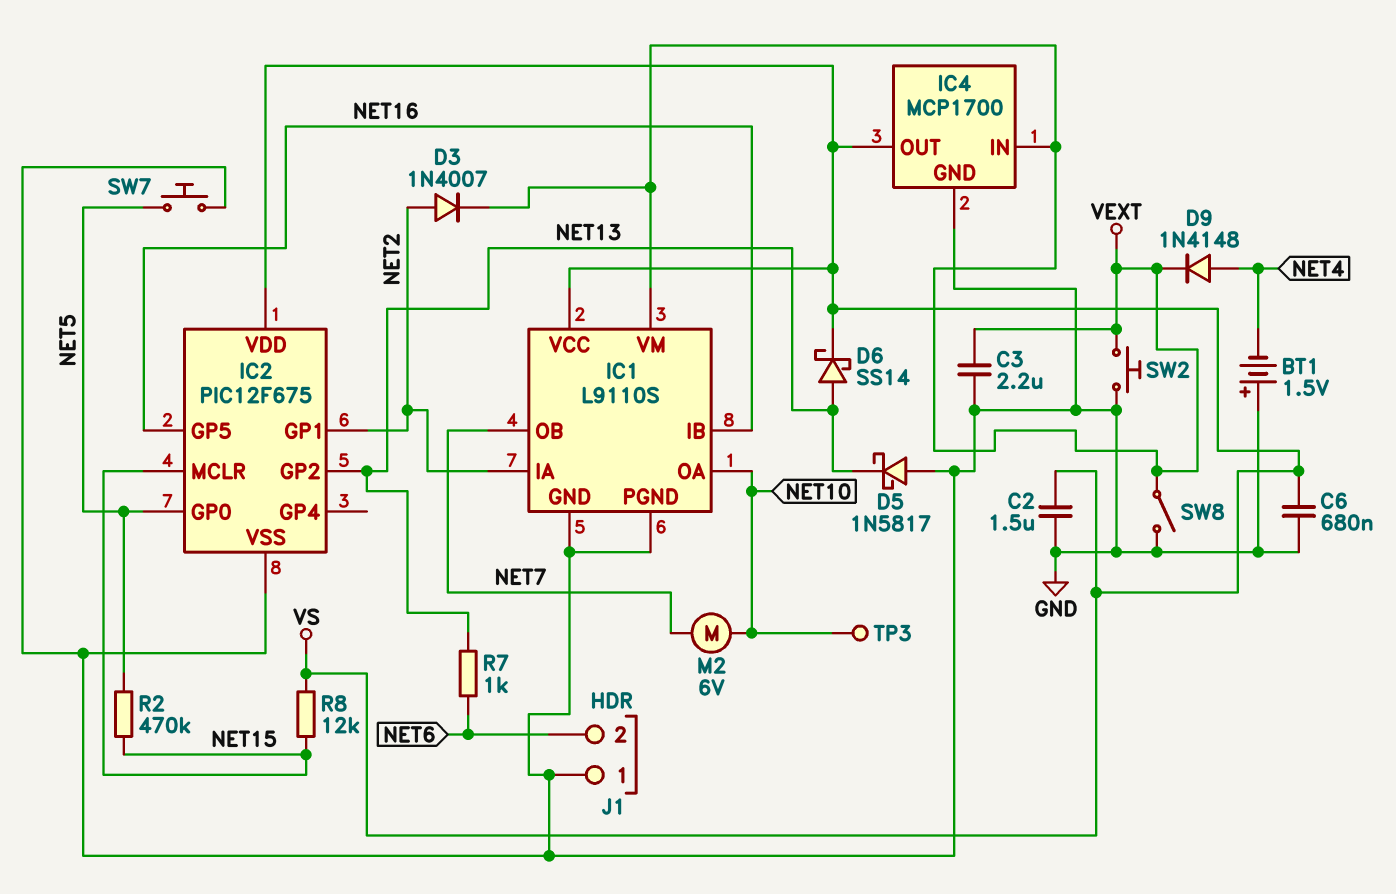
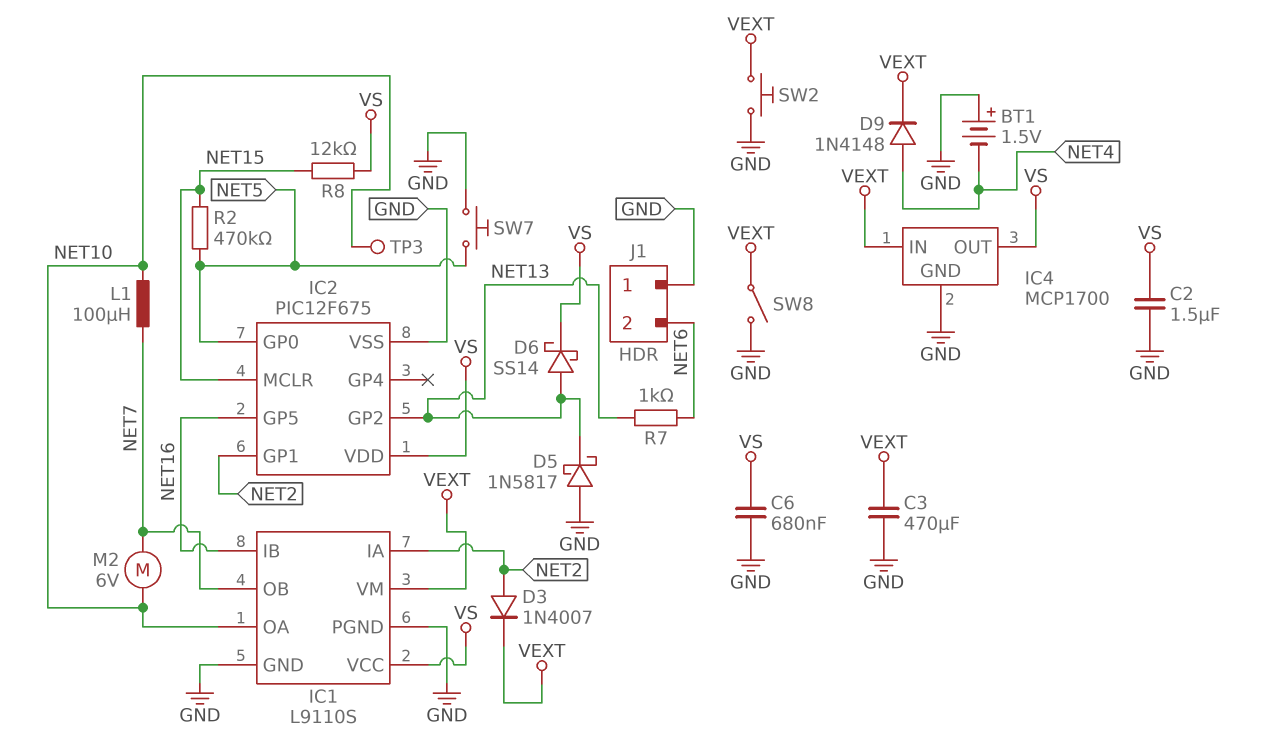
C3: 2.2uF (GND, VEXT) -> 470uF (GND, VEXT)
L1: none -> 100uH (NET7, NET10)

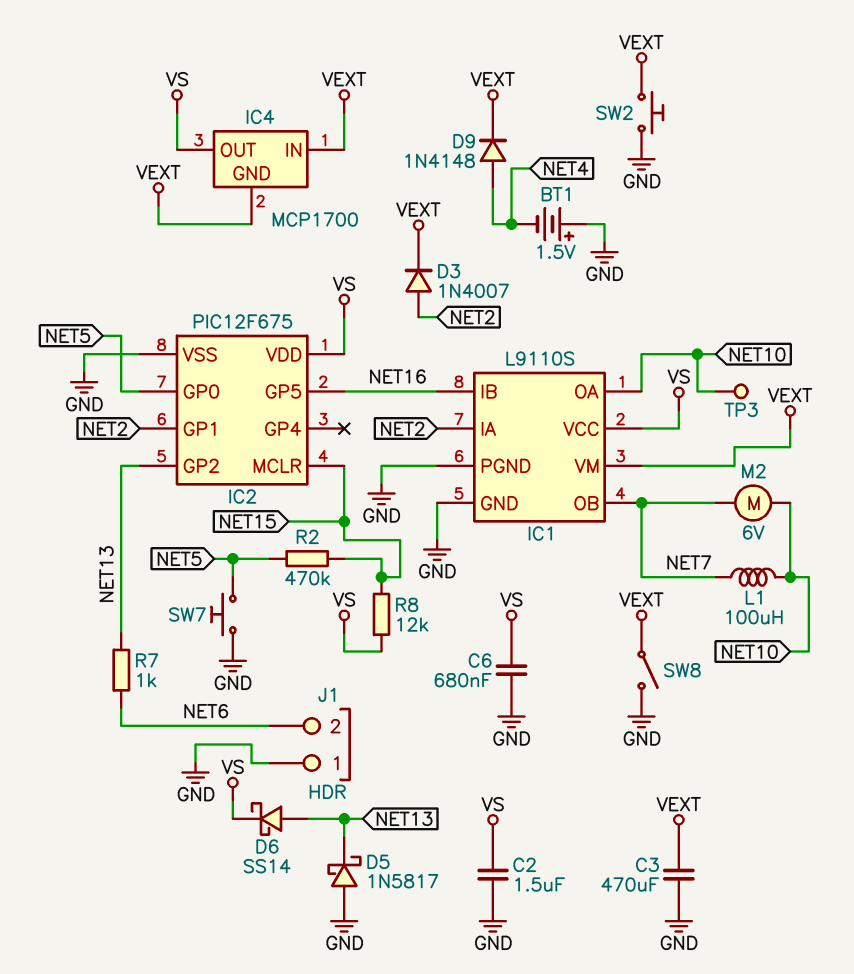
IC4 pin GND: GND -> VEXT

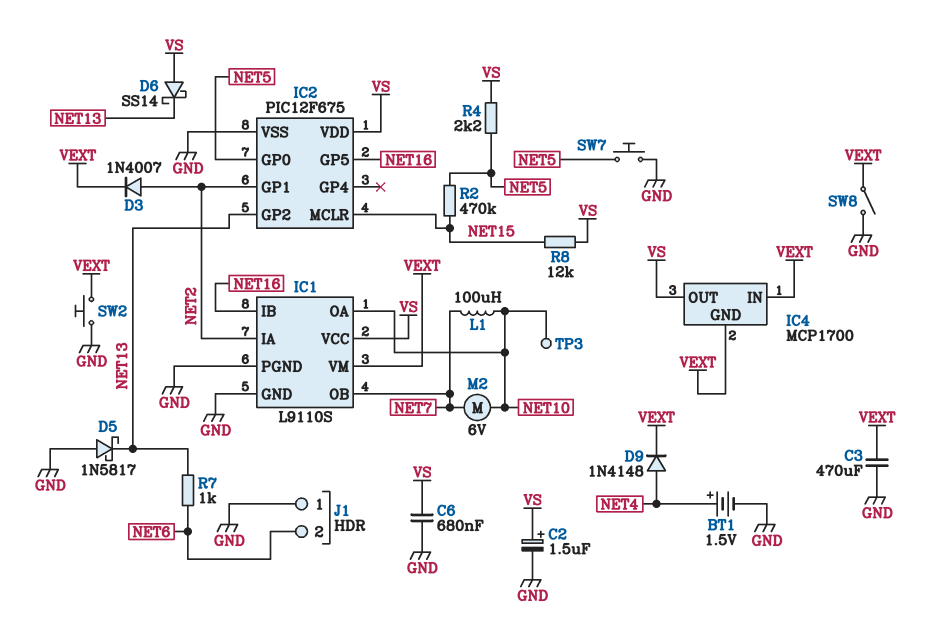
BT1: 1.5V (plus GND, minus NET4) -> 1.5V (plus NET4, minus GND)
C2: 1.5uF (GND, VS) -> 1.5uF (plus VS, minus GND)
D6: schottky SS14 (A NET13, K VS) -> schottky SS14 (A VS, K NET13)
R4: none -> 2.2k (NET5, VS)

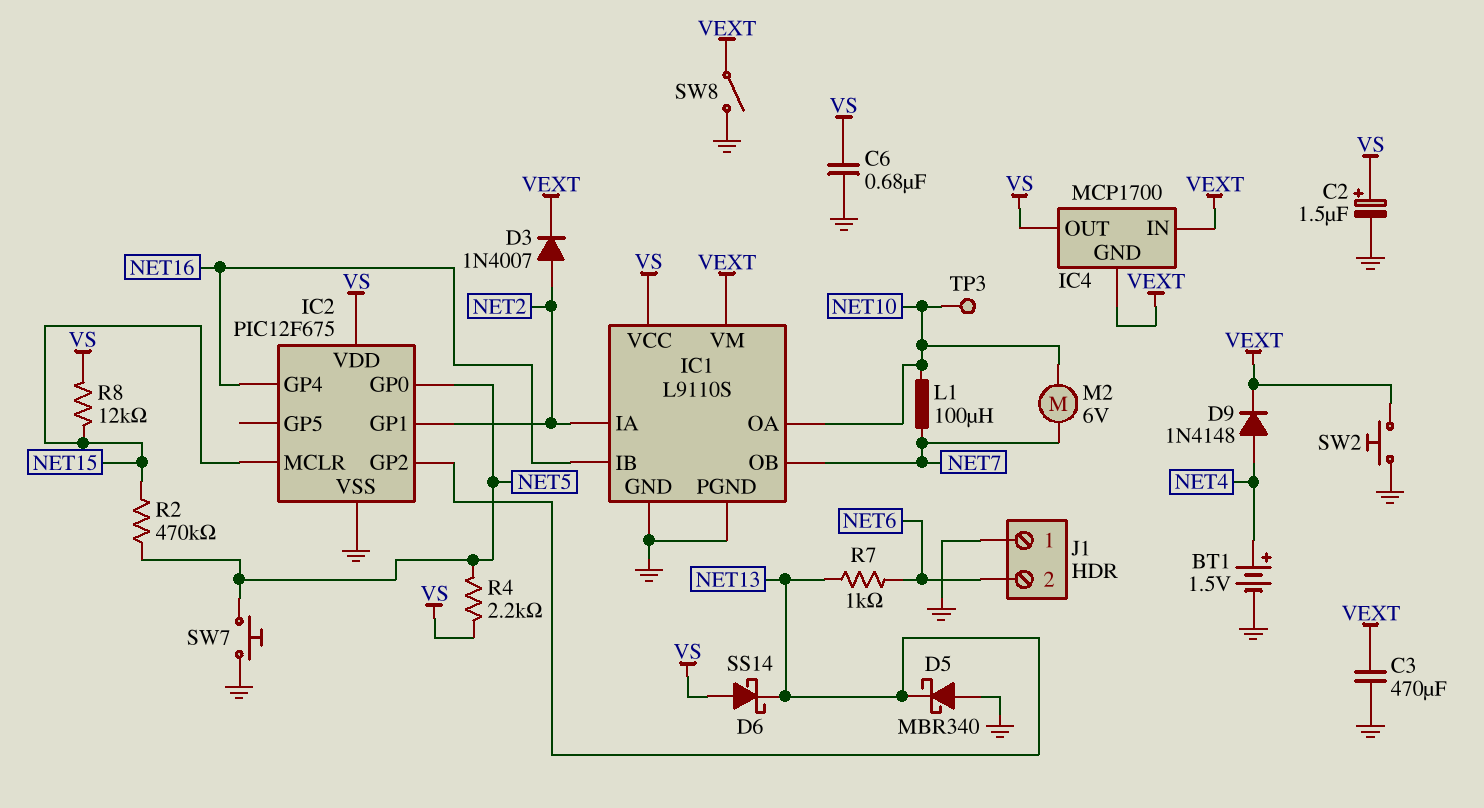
D5: schottky 1N5817 (A GND, K NET13) -> schottky MBR340 (A GND, K NET13)
IC2 pin GP4: none -> NET16
IC2 pin GP5: NET16 -> none

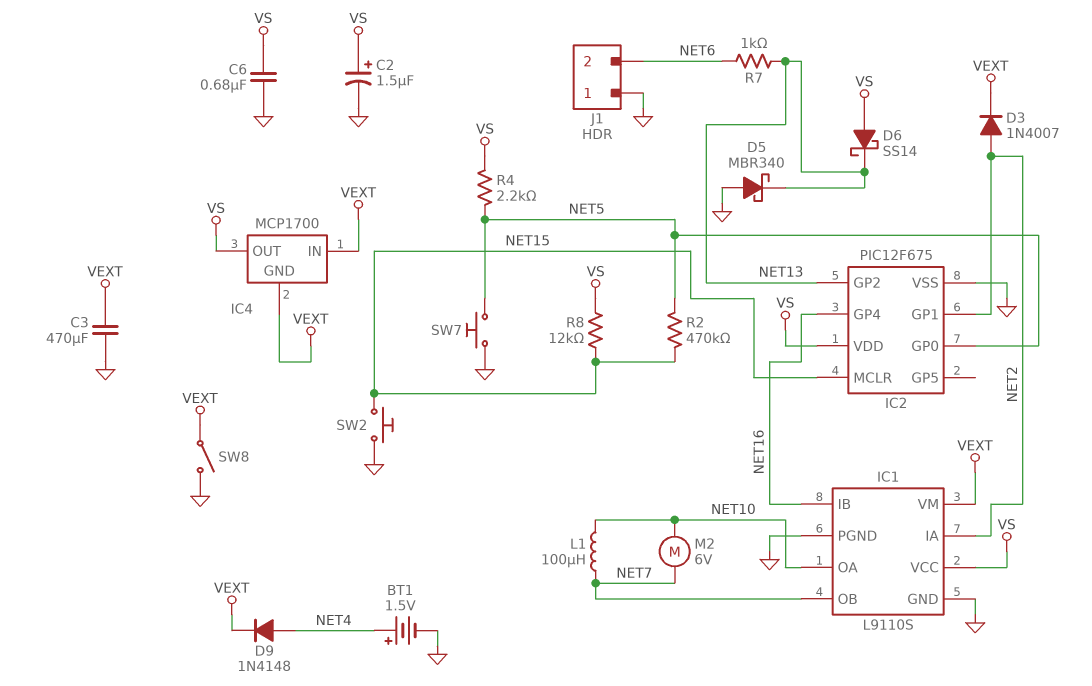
SW2: button (GND, VEXT) -> button (GND, NET15)
TP3: test point (NET10) -> none

